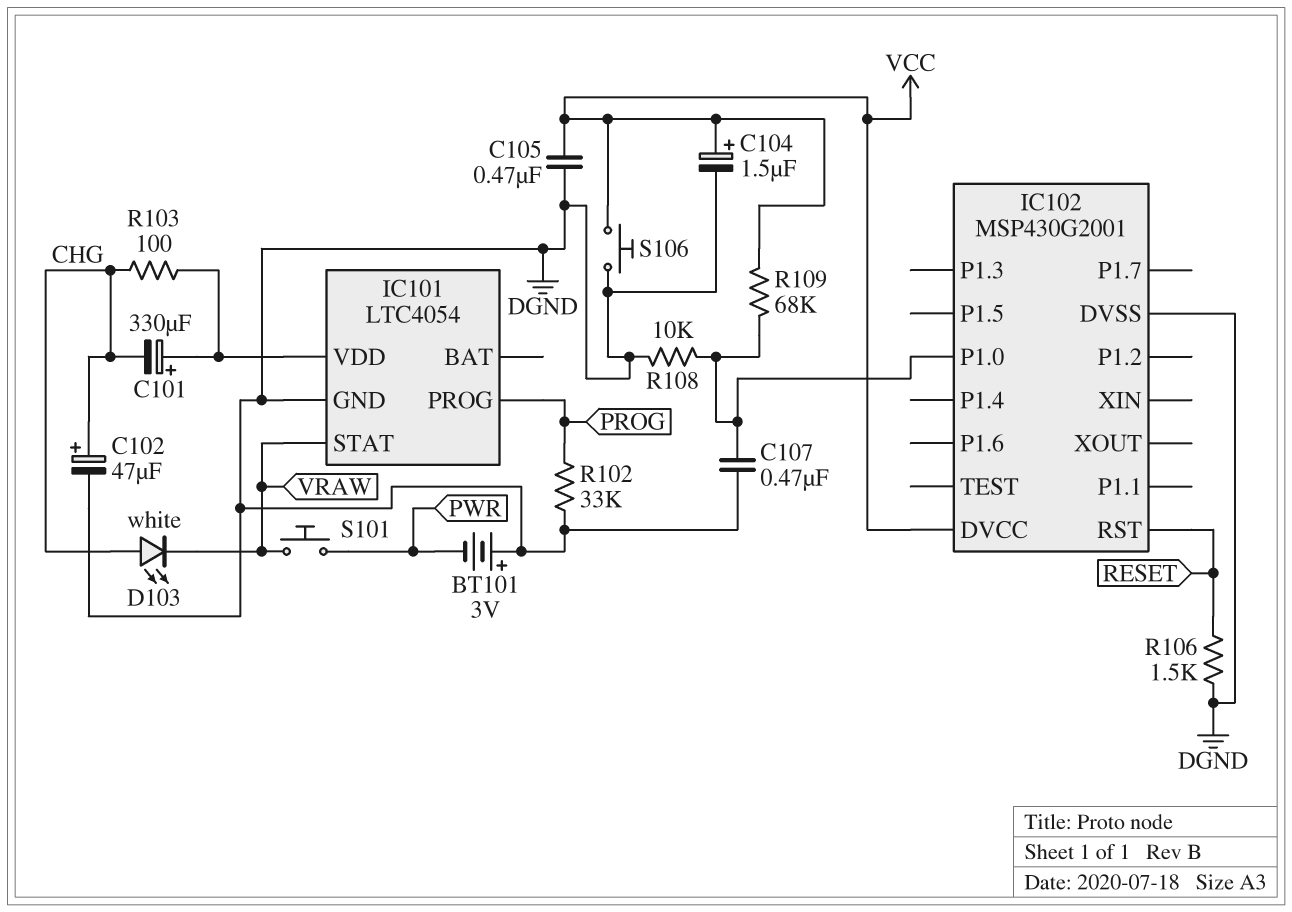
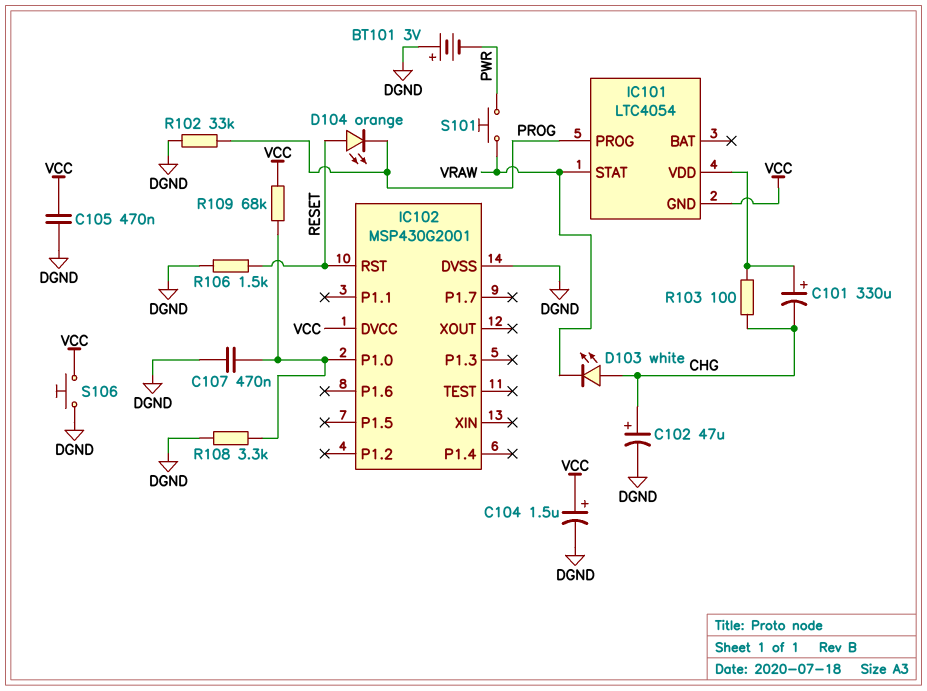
D104: none -> LED orange (A RESET, K PROG)
IC101 pin GND: DGND -> VCC
R108: 10k (DGND, IC102/P1.0) -> 3.3k (DGND, IC102/P1.0)

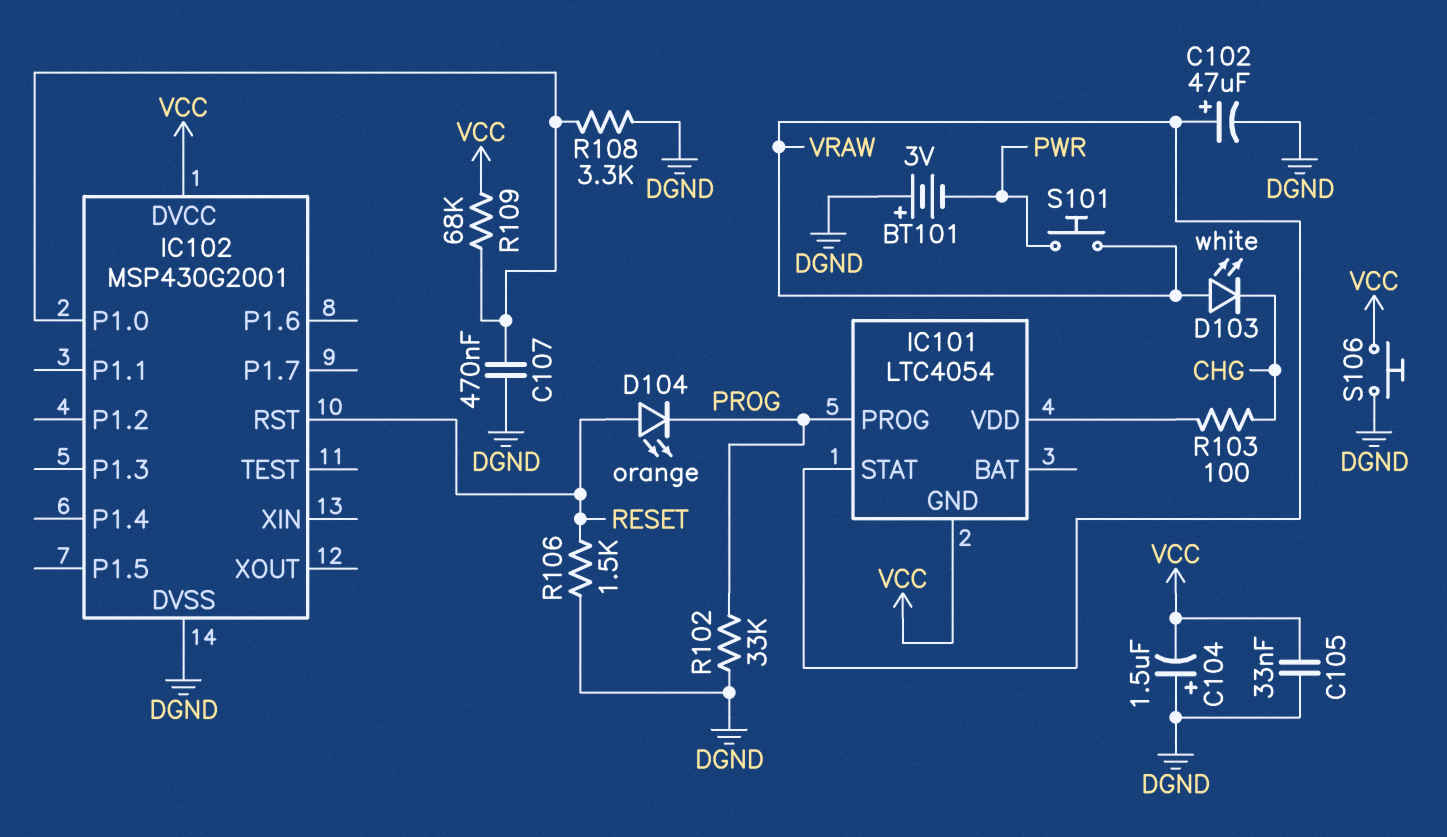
C101: 330uF (plus IC101/VDD, minus CHG) -> none
C102: 47uF (plus CHG, minus DGND) -> 47uF (plus VRAW, minus DGND)
C104: 1.5uF (plus VCC, minus DGND) -> 1.5uF (plus DGND, minus VCC)
C105: 470nF (DGND, VCC) -> 33nF (DGND, VCC)
D103: LED white (A CHG, K VRAW) -> LED white (A VRAW, K CHG)

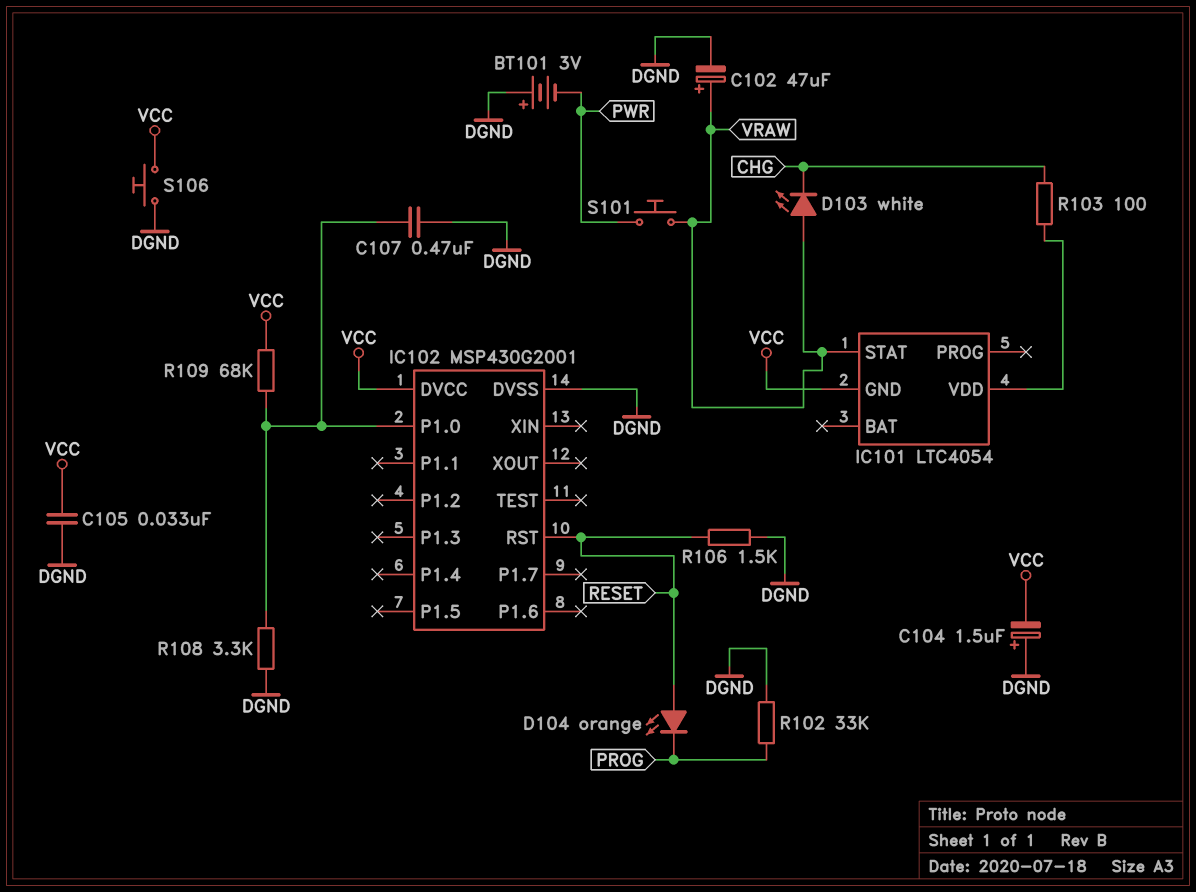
IC101 pin PROG: PROG -> none

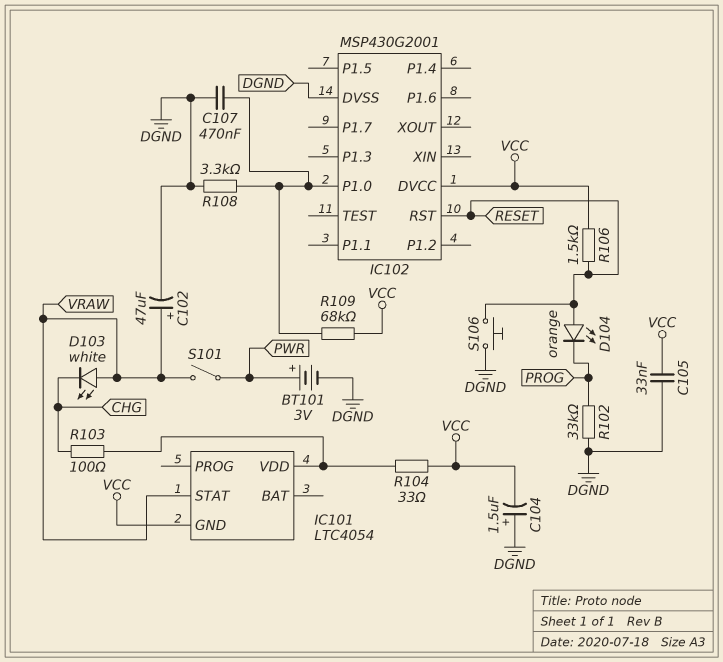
BT101: 3V (plus DGND, minus PWR) -> 3V (plus PWR, minus DGND)
R104: none -> 33 (IC101/VDD, VCC)
R106: 1.5k (DGND, RESET) -> 1.5k (RESET, VCC)
S101: button (PWR, VRAW) -> switch (PWR, VRAW)
S106: button (DGND, VCC) -> button (DGND, RESET)

